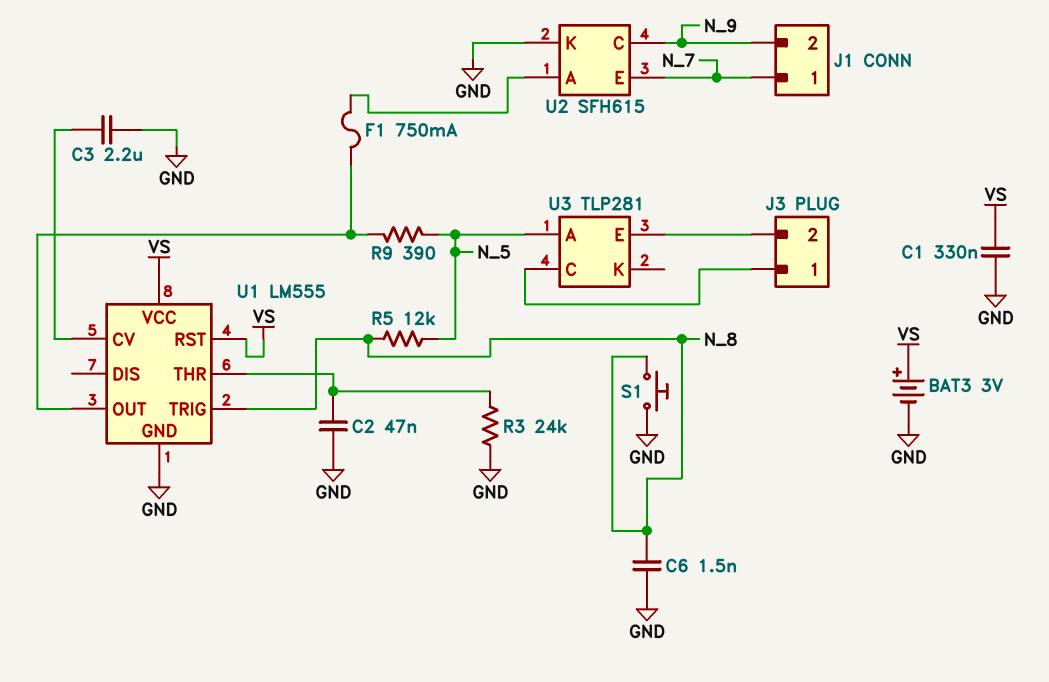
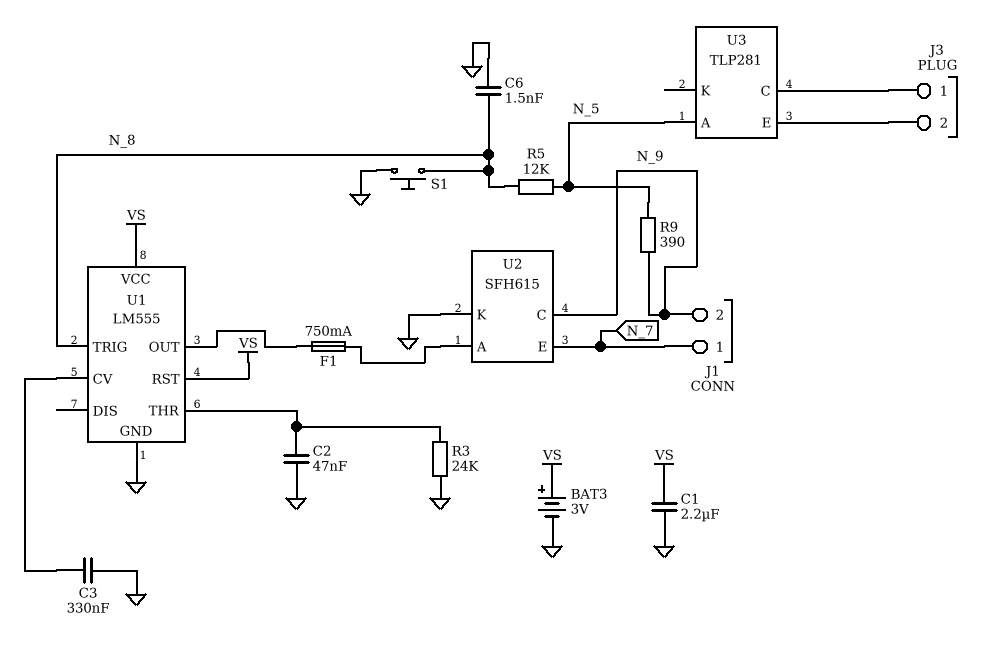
C1: 330nF (GND, VS) -> 2.2uF (GND, VS)
C3: 2.2uF (GND, U1/CV) -> 330nF (GND, U1/CV)
R9: 390 (N_5, U1/OUT) -> 390 (N_5, N_9)

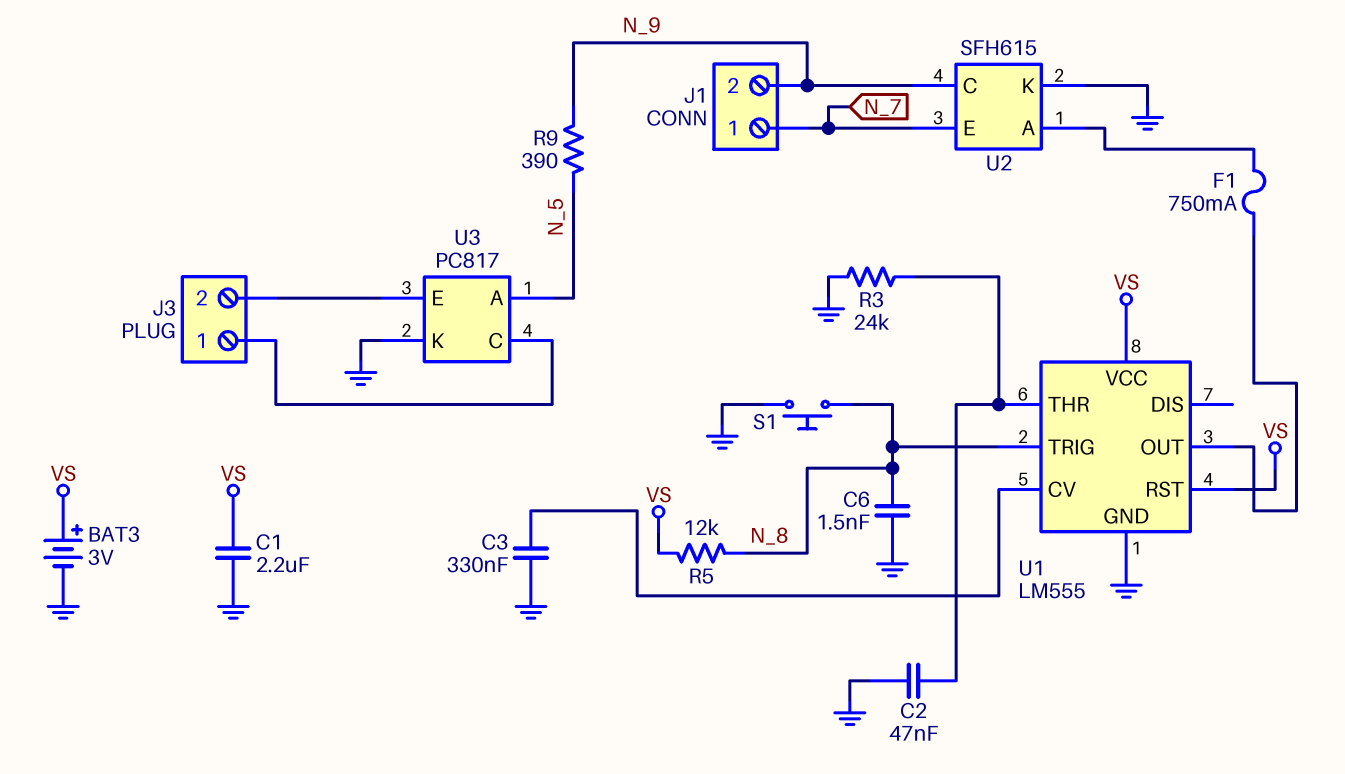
R5: 12k (N_5, N_8) -> 12k (N_8, VS)
U3: TLP281 -> PC817
U3 pin K: none -> GND

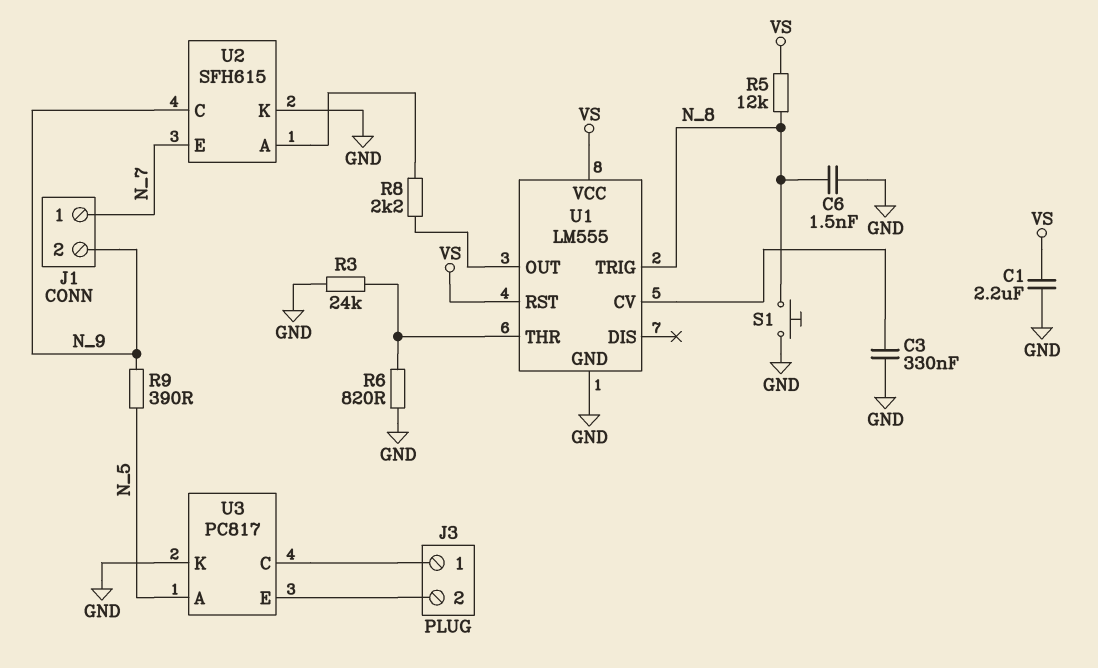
BAT3: 3V (plus VS, minus GND) -> none
C2: 47nF (GND, U1/THR) -> none
F1: 750mA (U1/OUT, U2/A) -> none
R6: none -> 820 (GND, U1/THR)
R8: none -> 2.2k (U1/OUT, U2/A)

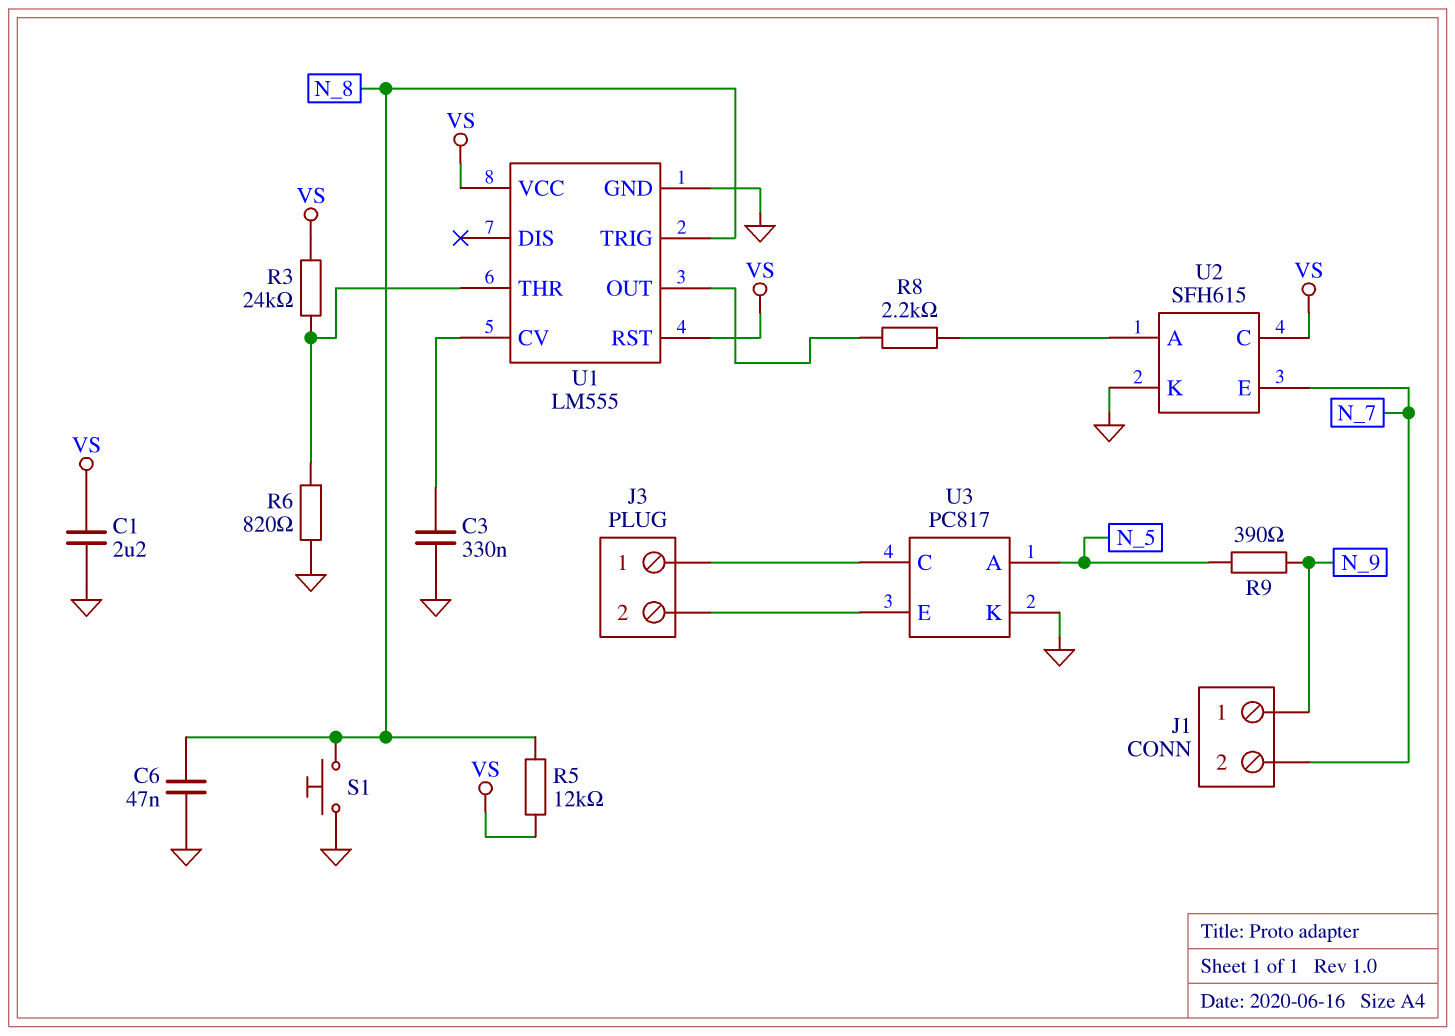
C6: 1.5nF (GND, N_8) -> 47nF (GND, N_8)
J1 pin 1: N_7 -> N_9
J1 pin 2: N_9 -> N_7
R3: 24k (GND, U1/THR) -> 24k (U1/THR, VS)
U2 pin C: N_9 -> VS

